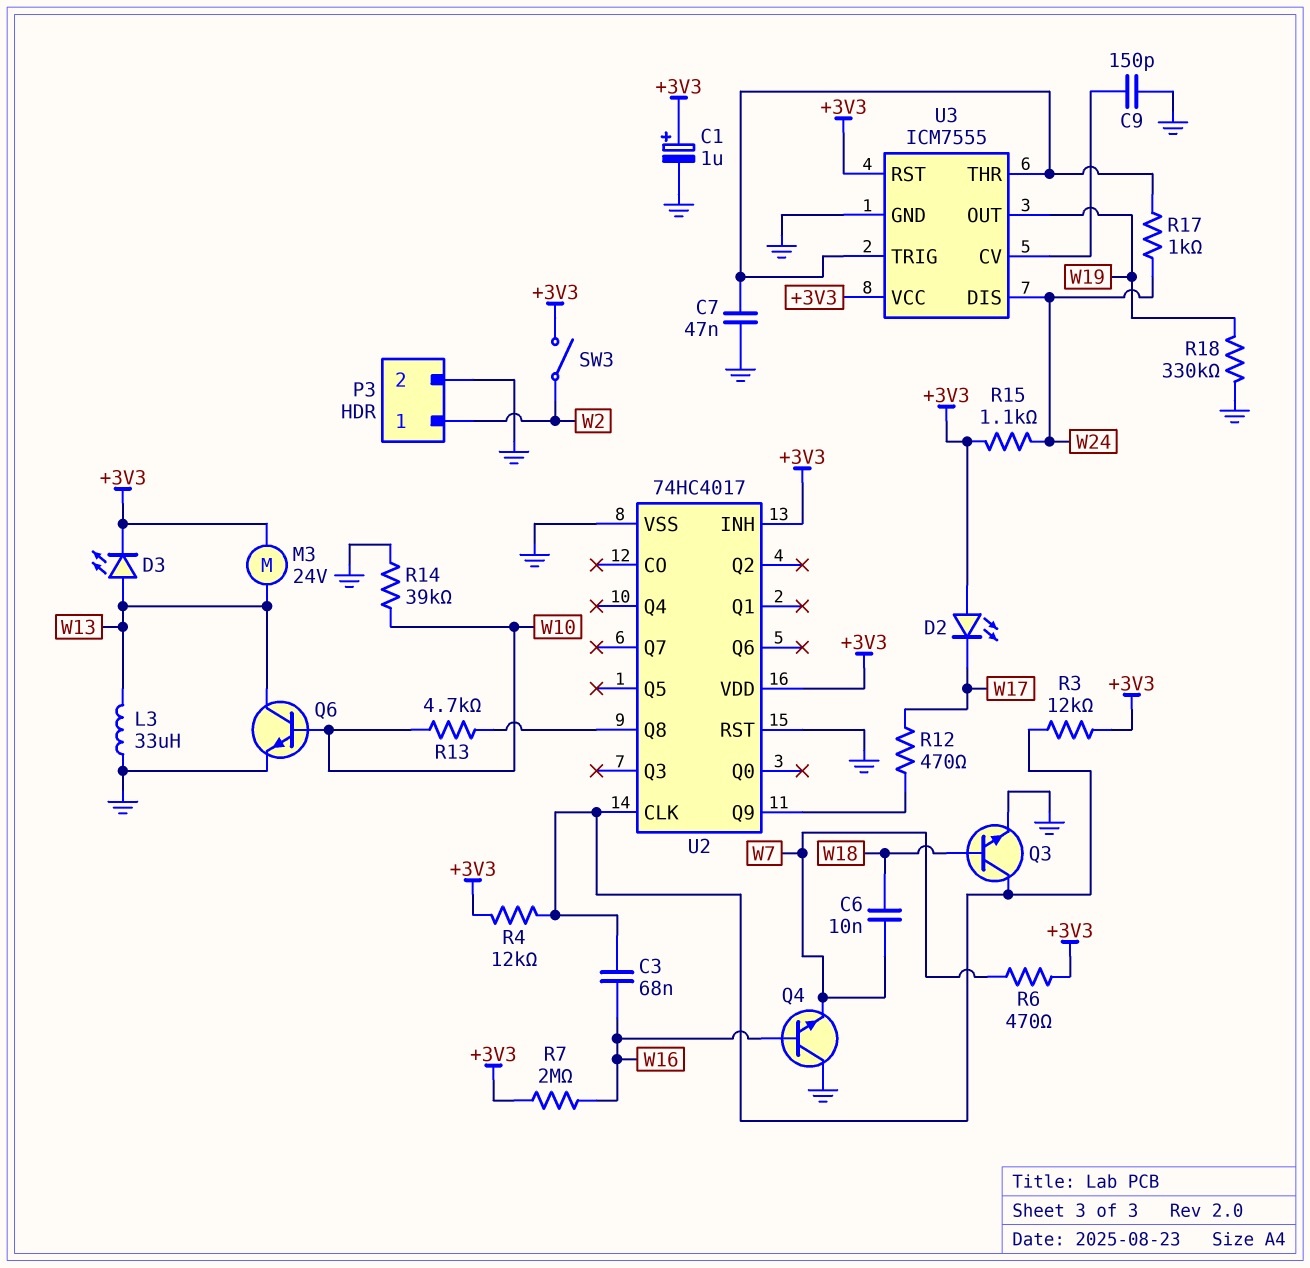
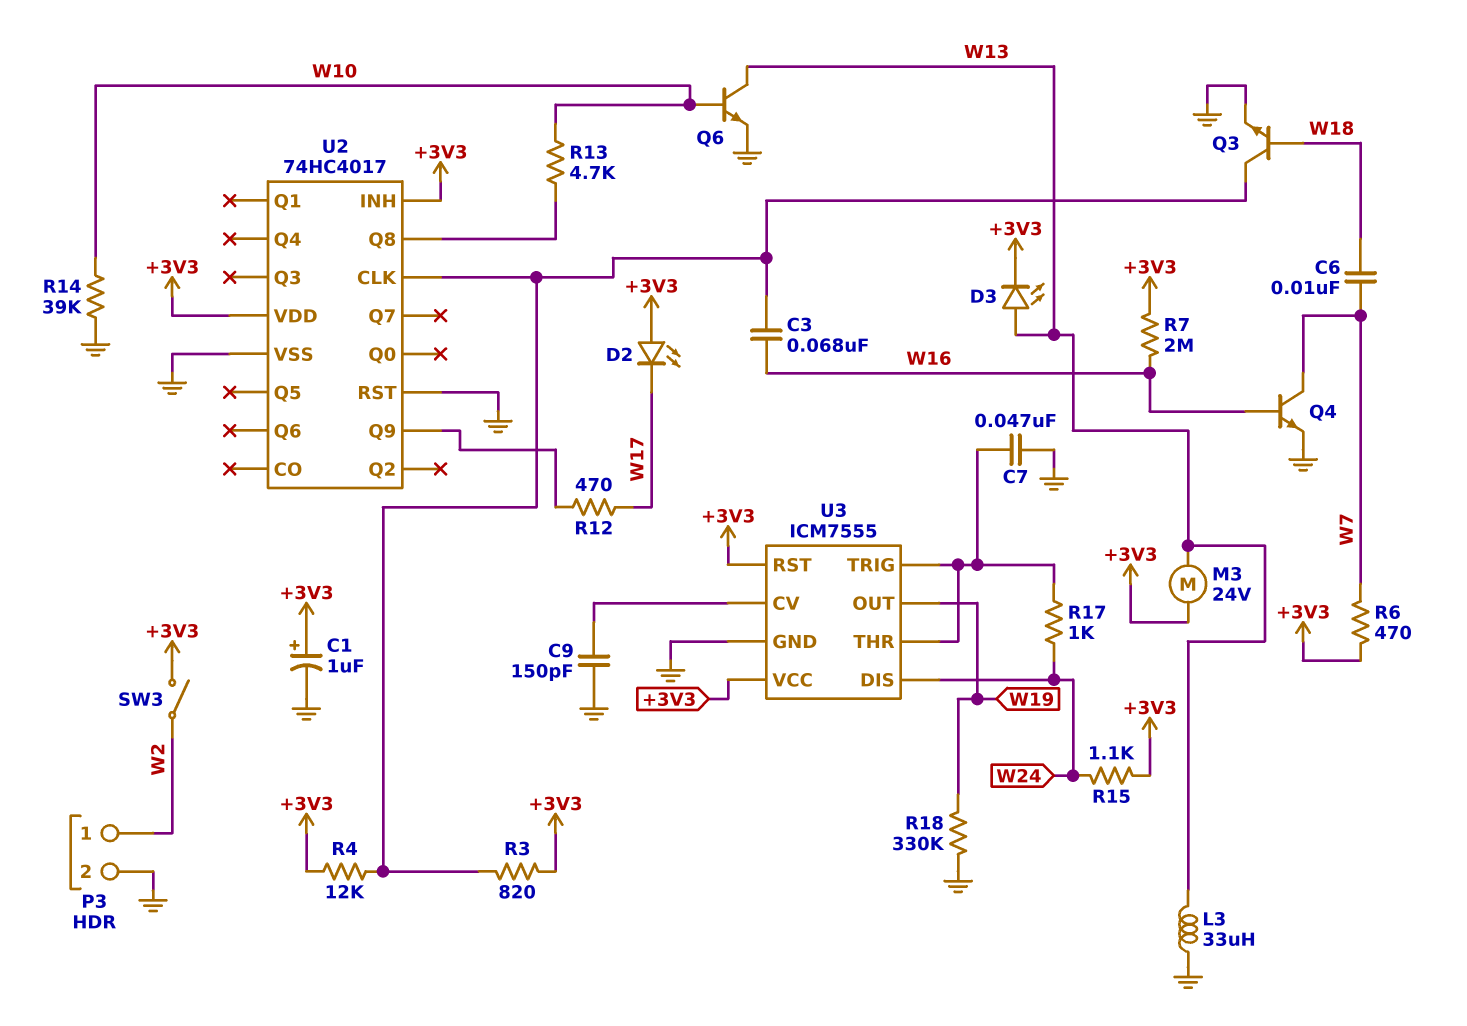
Q4: NPN (B W16, C GND, E W7) -> NPN (B W16, C W7, E GND)
R3: 12k (+3V3, U2/CLK) -> 820 (+3V3, U2/CLK)

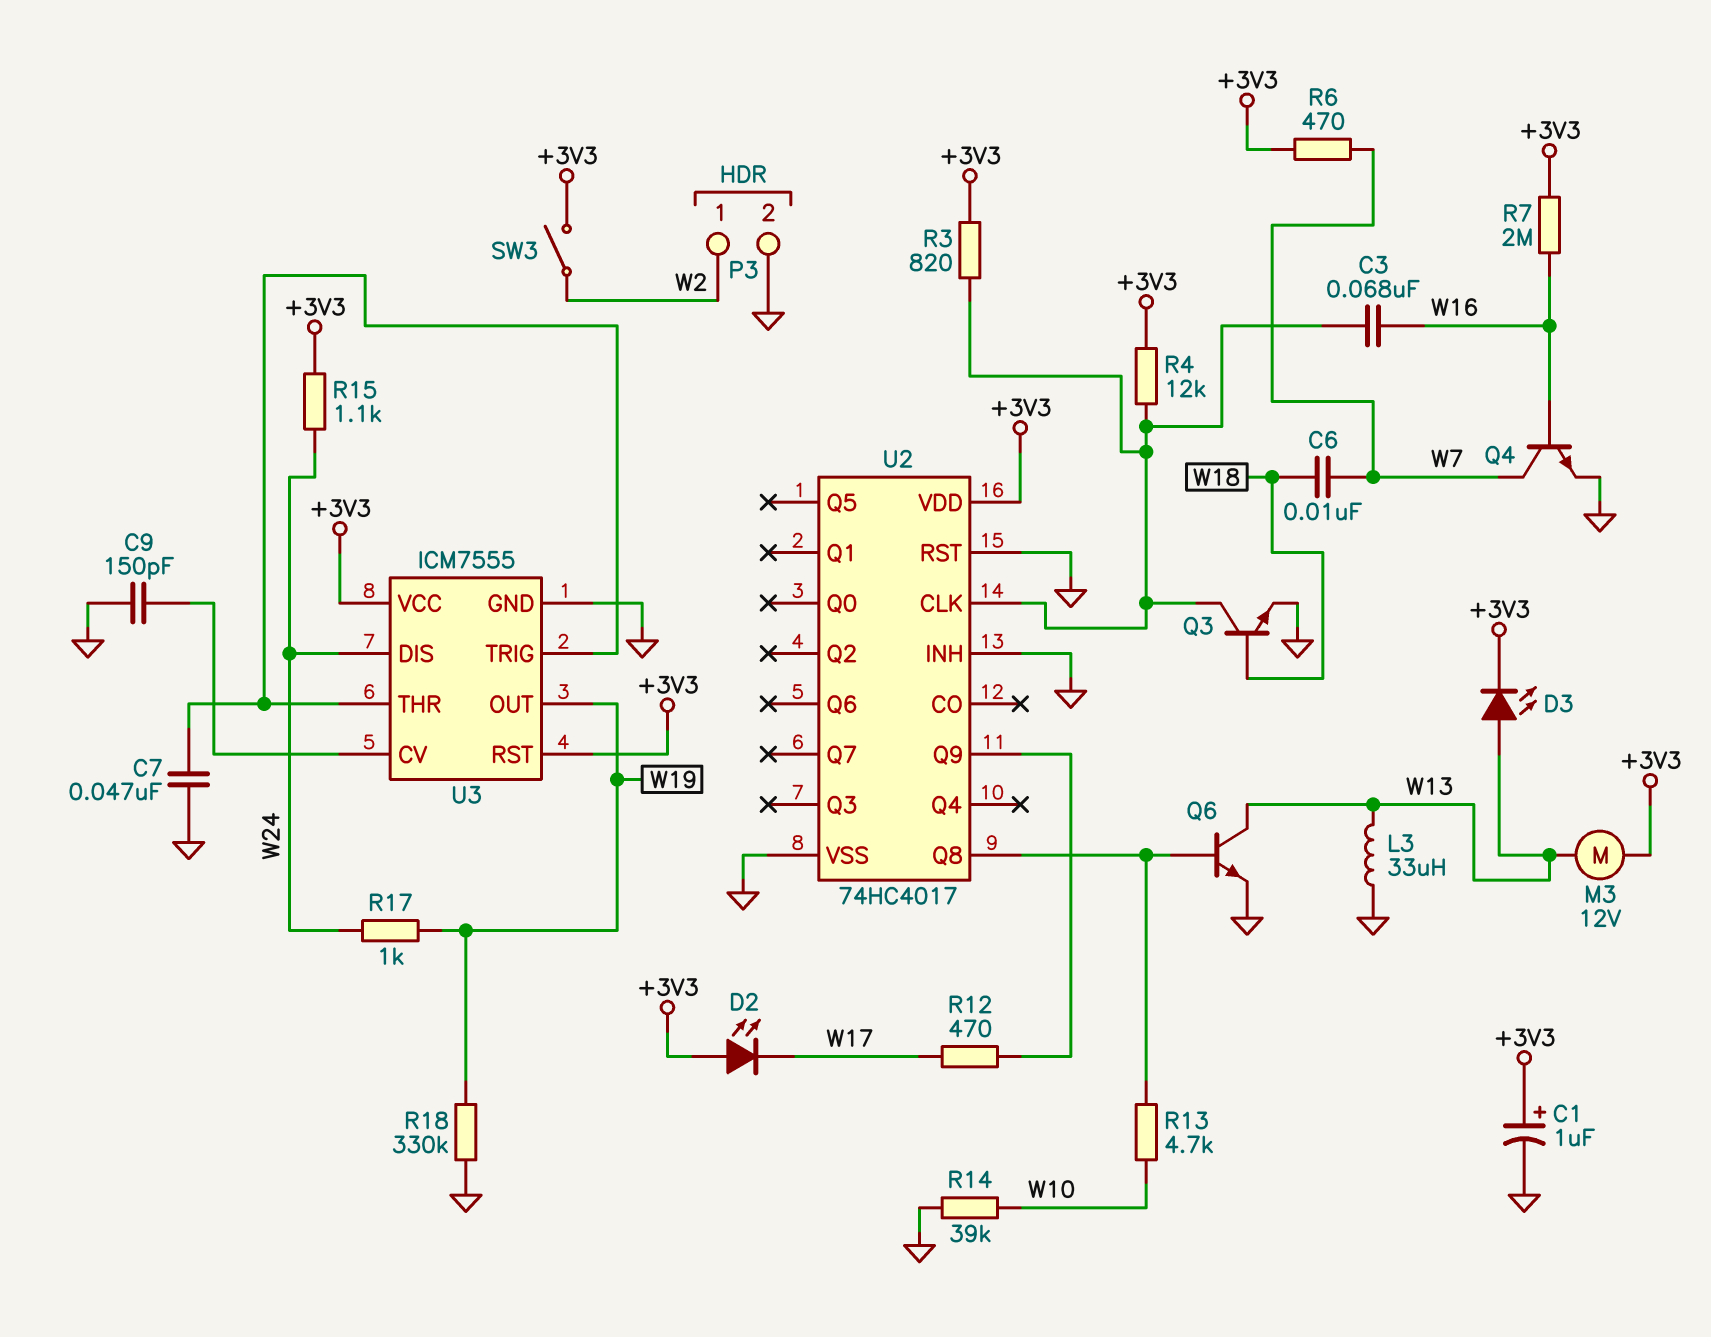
M3: motor 24V (+3V3, W13) -> motor 12V (+3V3, W13)
Q6: NPN (B W10, C W13, E GND) -> NPN (B U2/Q8, C W13, E GND)
R17: 1k (U3/THR, W24) -> 1k (W19, W24)
U2 pin INH: +3V3 -> GND

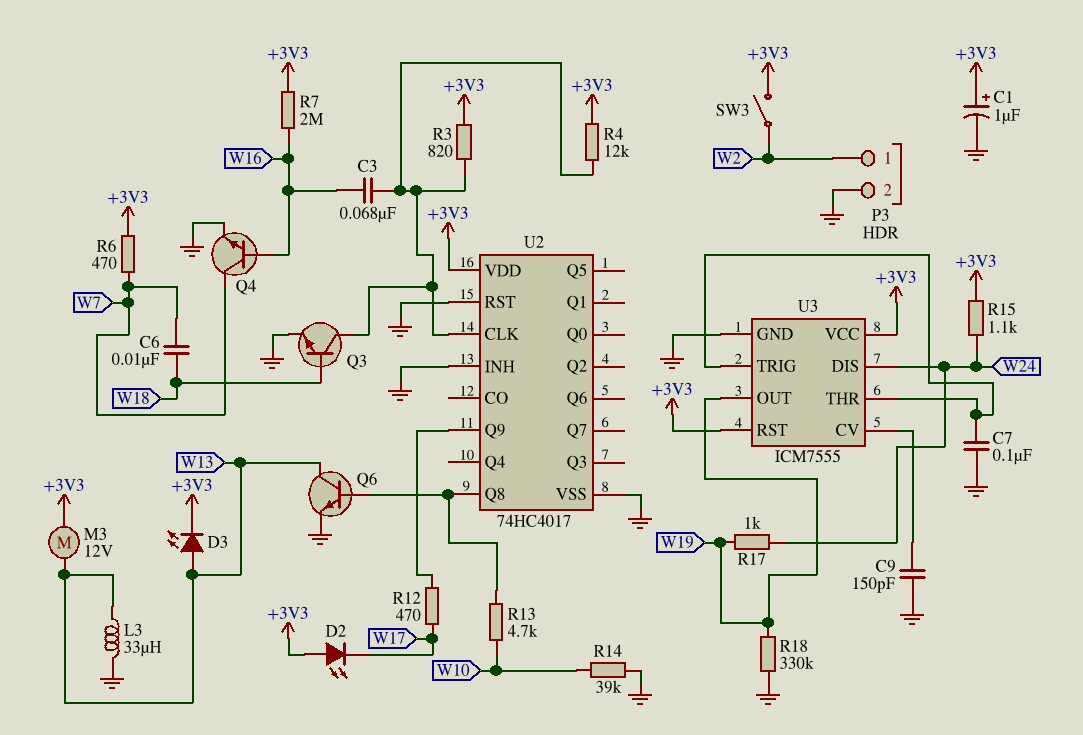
C7: 47nF (GND, U3/THR) -> 100nF (GND, U3/THR)

